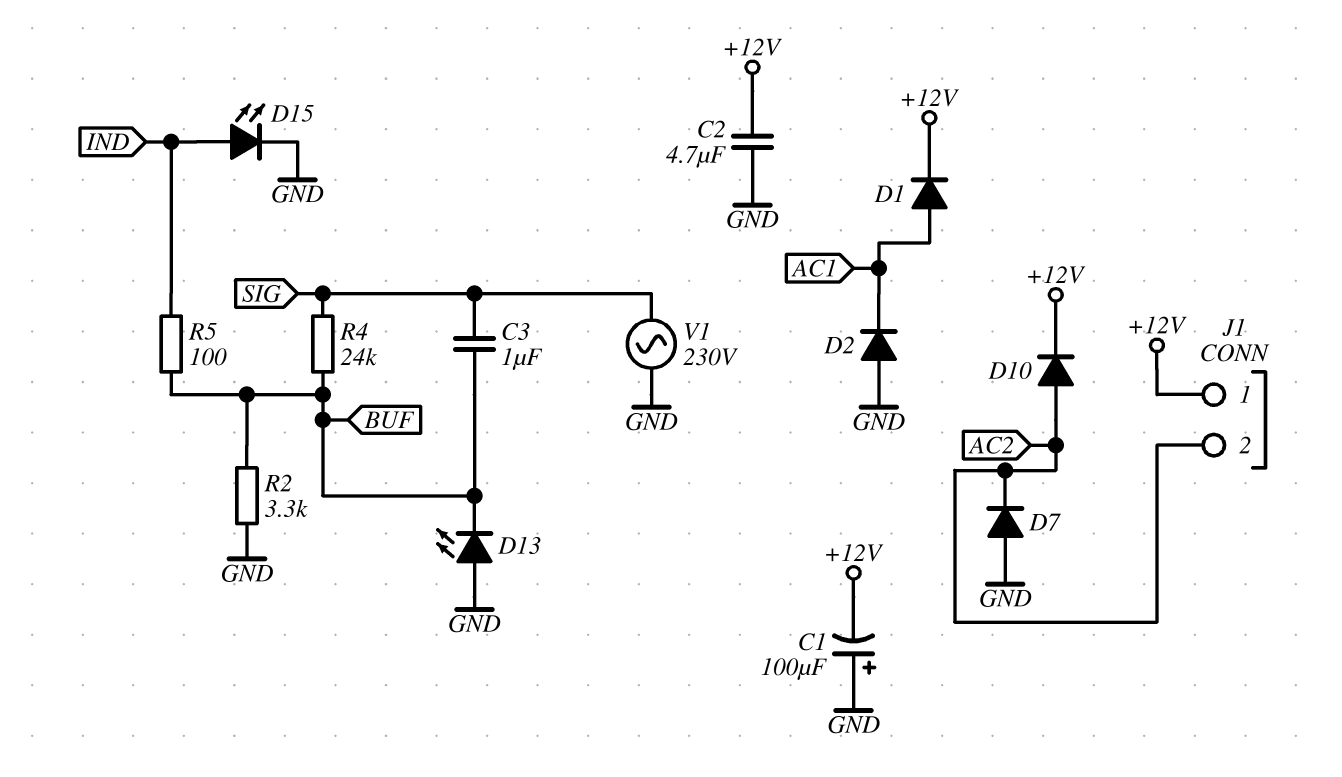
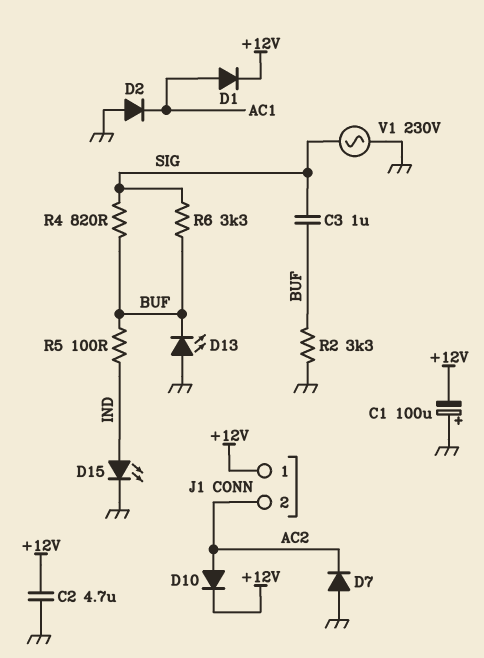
R4: 24k (BUF, SIG) -> 820 (BUF, SIG)
R6: none -> 3.3k (BUF, SIG)

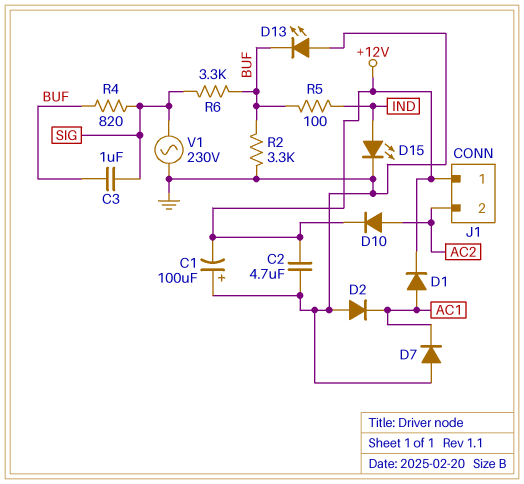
D7: diode (A GND, K AC2) -> diode (A GND, K AC1)

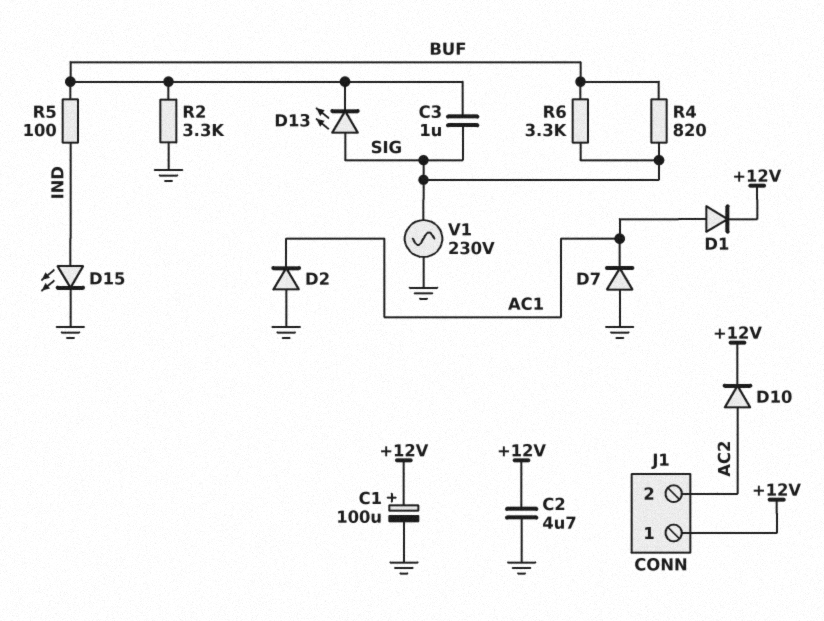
C1: 100uF (plus GND, minus +12V) -> 100uF (plus +12V, minus GND)
D13: LED (A GND, K BUF) -> LED (A SIG, K BUF)

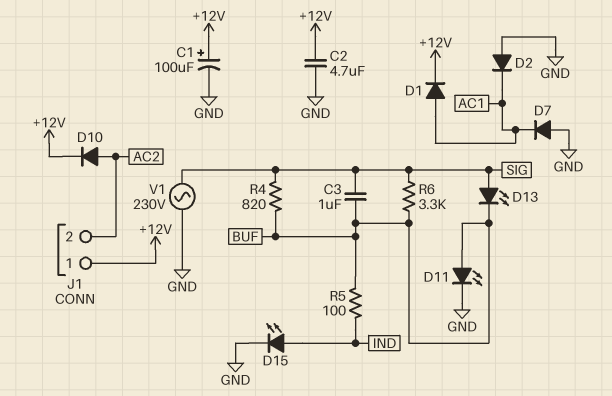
D11: none -> LED (A BUF, K GND)
R2: 3.3k (BUF, GND) -> none

